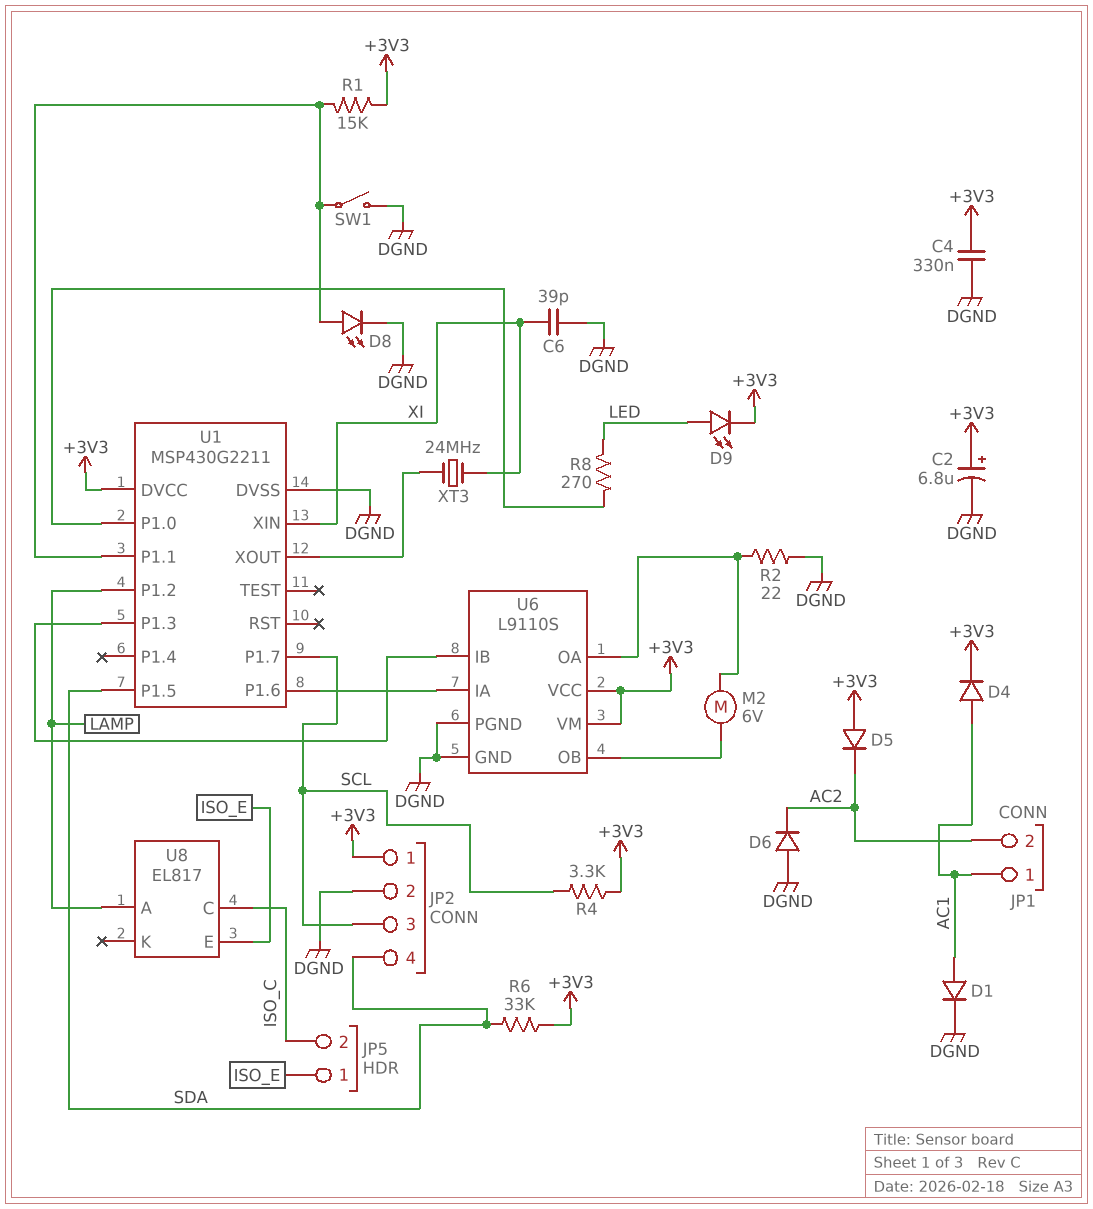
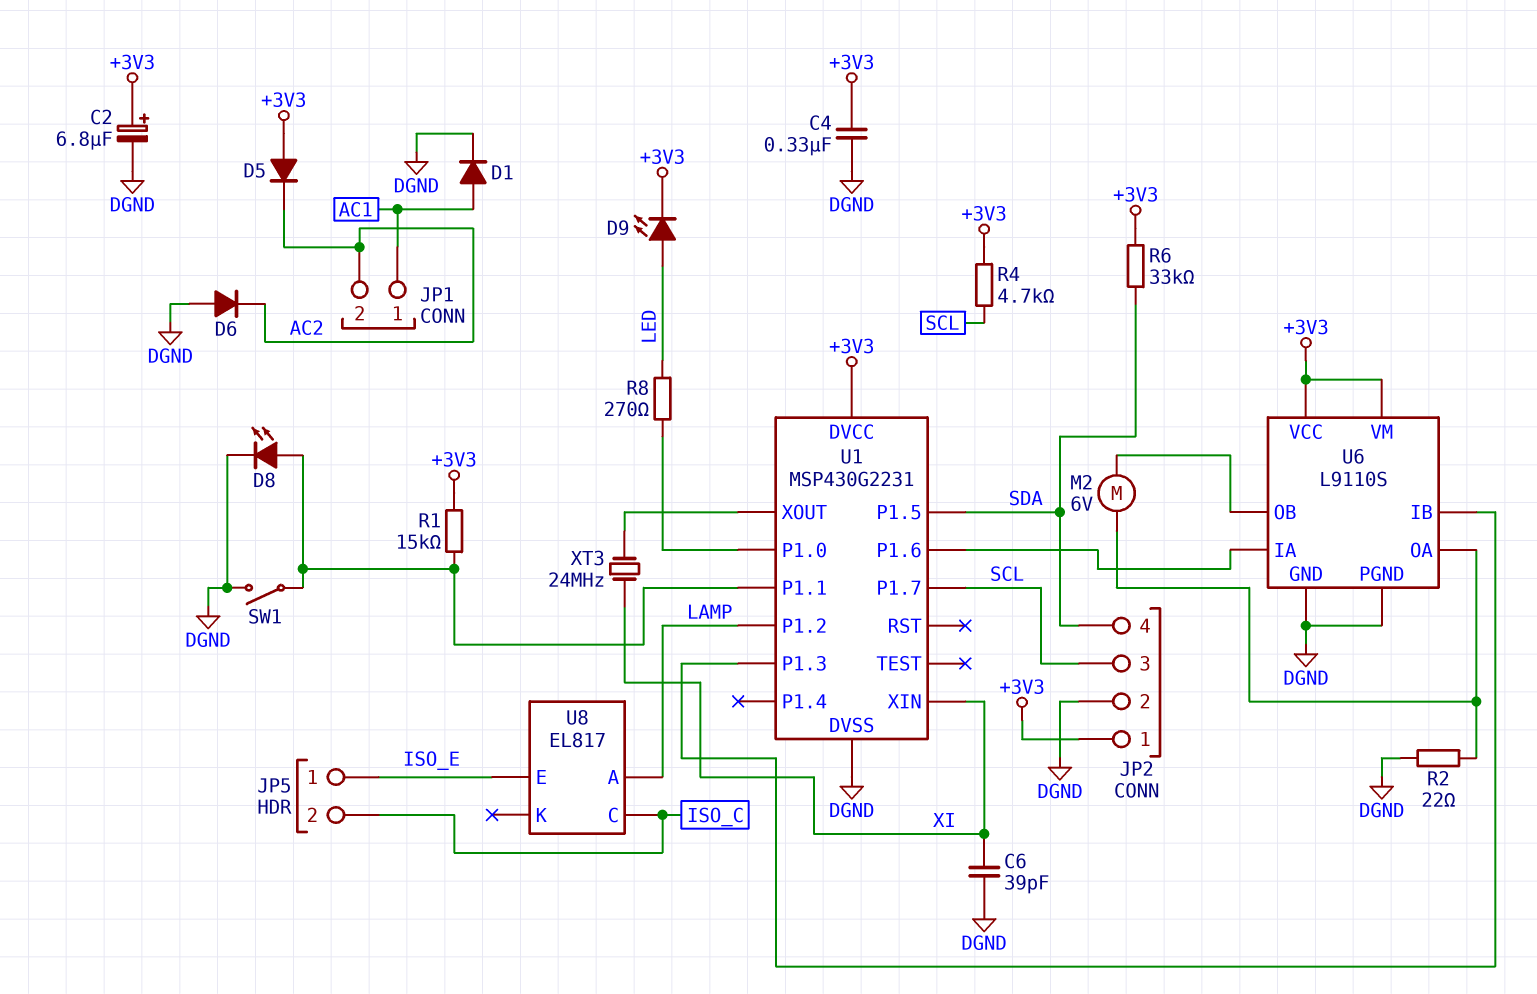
D4: diode (A AC1, K +3V3) -> none
R4: 3.3k (+3V3, SCL) -> 4.7k (+3V3, SCL)
U1: MSP430G2211 -> MSP430G2231

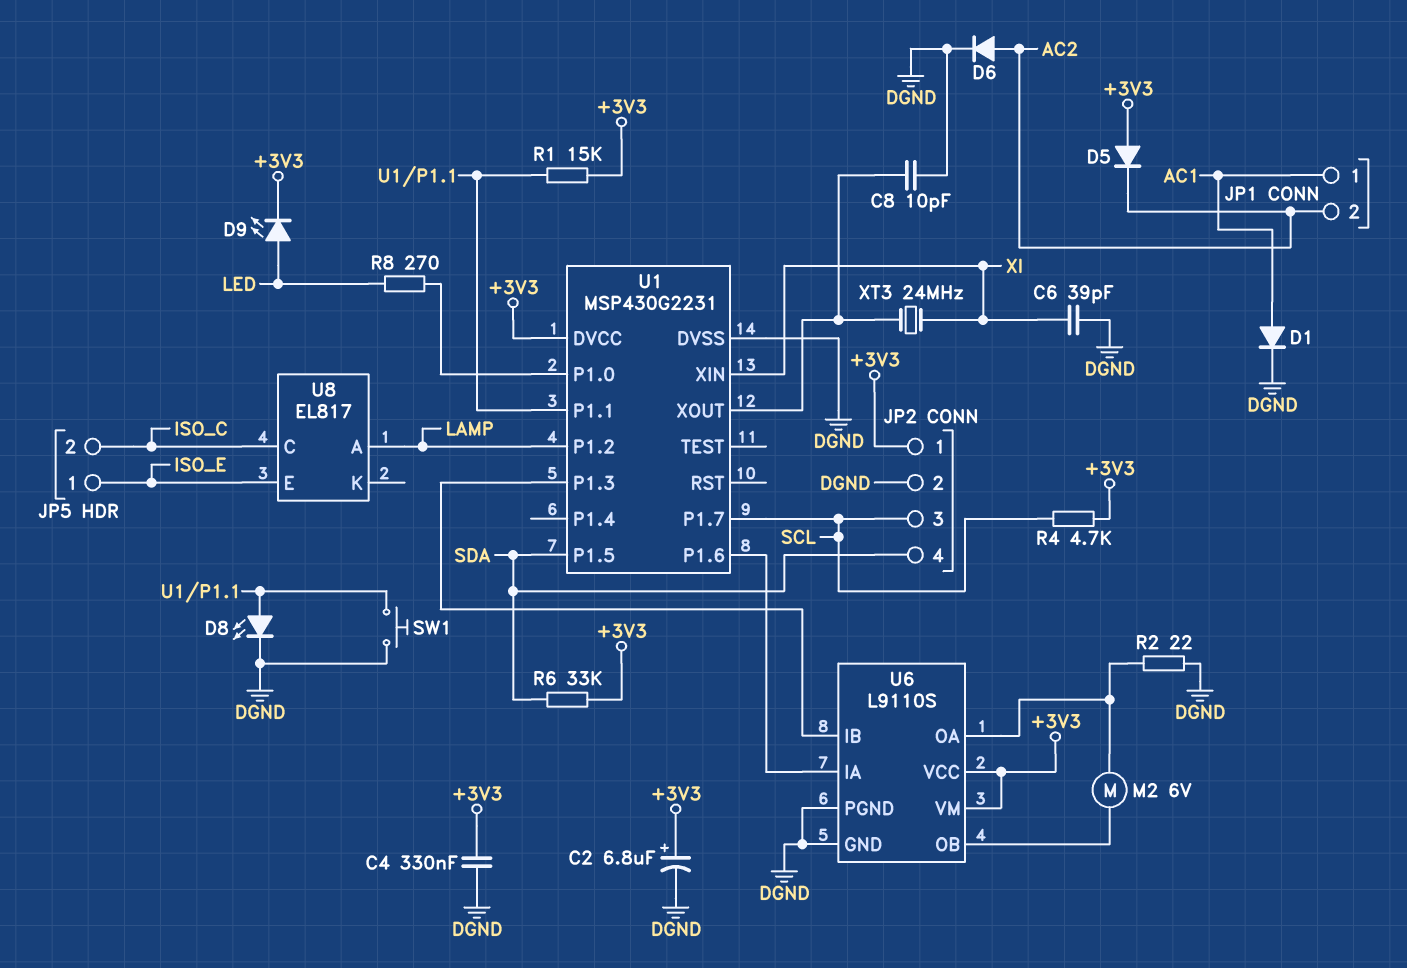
C8: none -> 10pF (DGND, U1/XOUT)
D6: diode (A DGND, K AC2) -> diode (A AC2, K DGND)
SW1: switch (DGND, U1/P1.1) -> button (DGND, U1/P1.1)

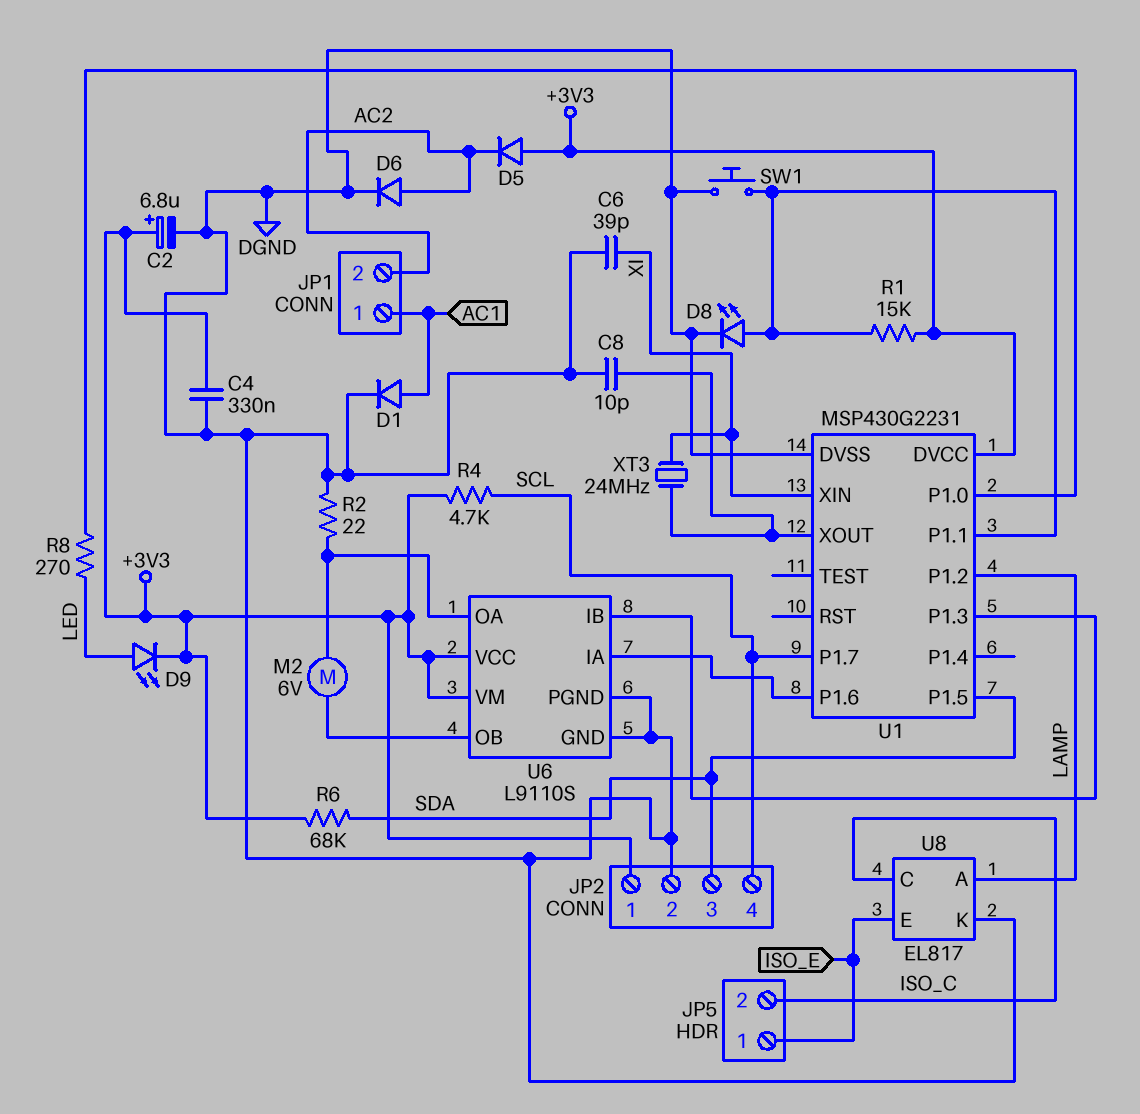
JP2 pin 3: SCL -> SDA
JP2 pin 4: SDA -> SCL
R6: 33k (+3V3, SDA) -> 68k (+3V3, SDA)
U8 pin K: none -> DGND

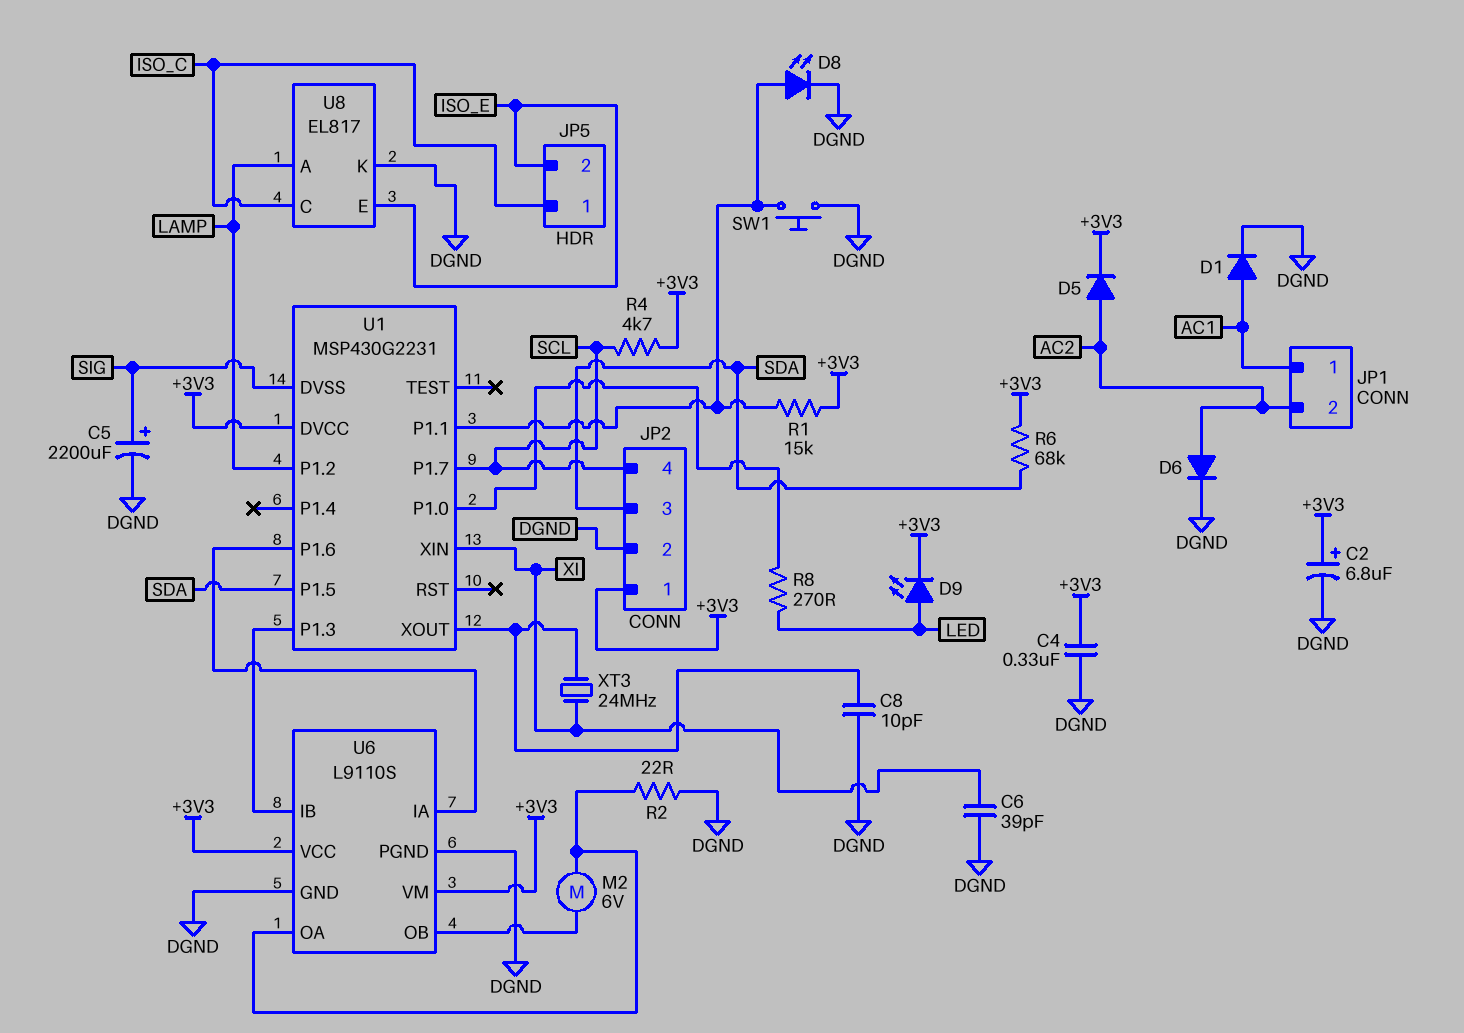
C5: none -> 2200uF (plus SIG, minus DGND)
D5: diode (A +3V3, K AC2) -> diode (A AC2, K +3V3)
JP5 pin 1: ISO_E -> ISO_C
JP5 pin 2: ISO_C -> ISO_E
U1 pin DVSS: DGND -> SIG

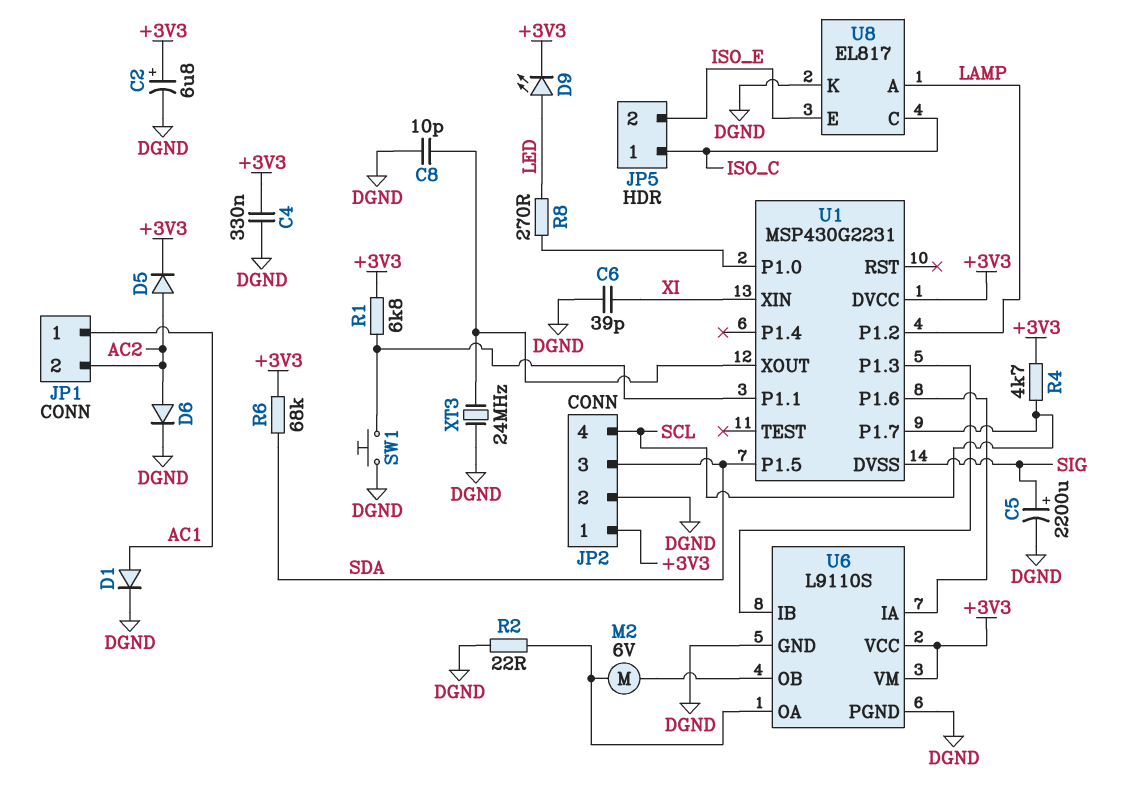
D8: LED (A U1/P1.1, K DGND) -> none
R1: 15k (+3V3, U1/P1.1) -> 6.8k (+3V3, U1/P1.1)
XT3: 24MHz (U1/XOUT, XI) -> 24MHz (DGND, U1/XOUT)

